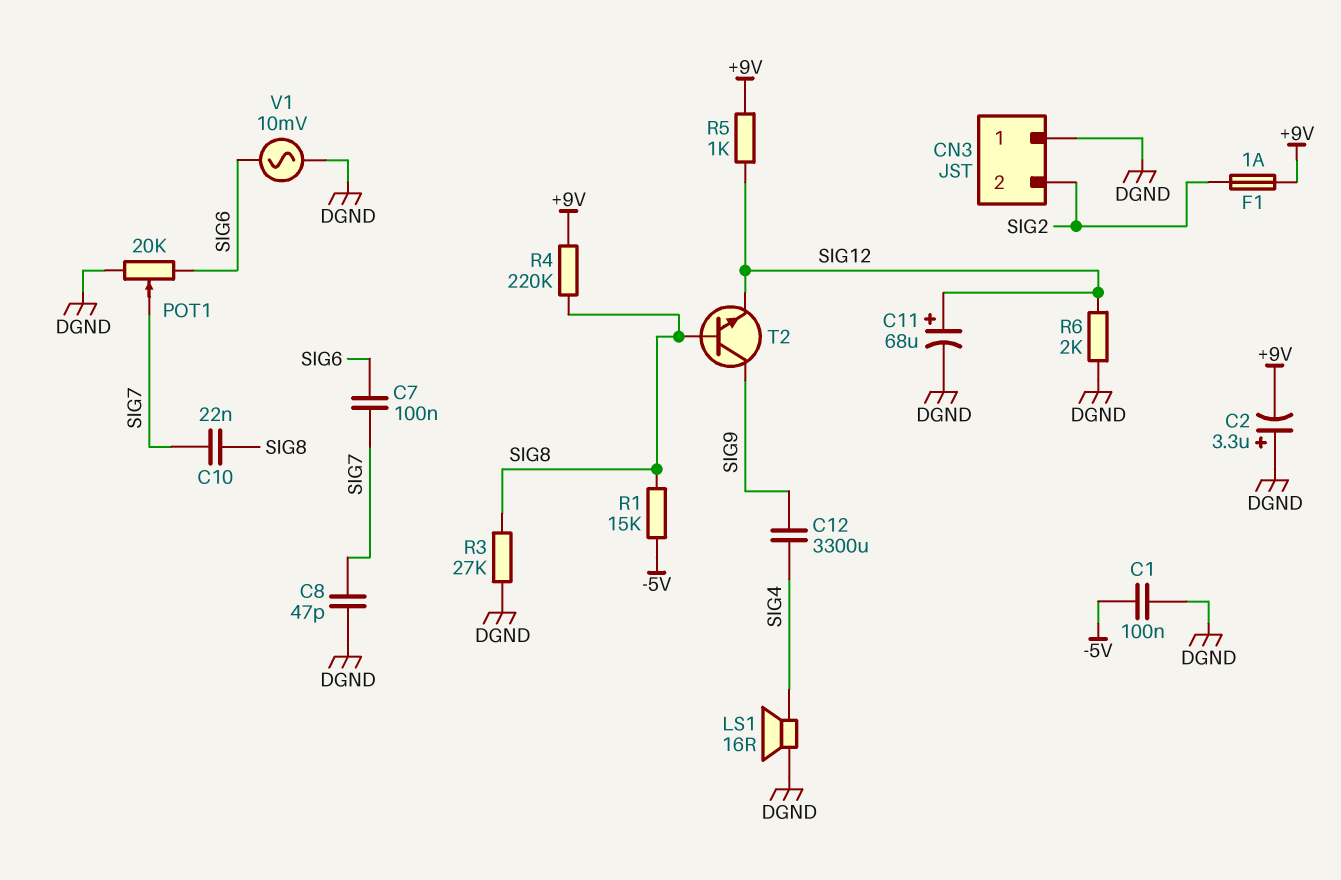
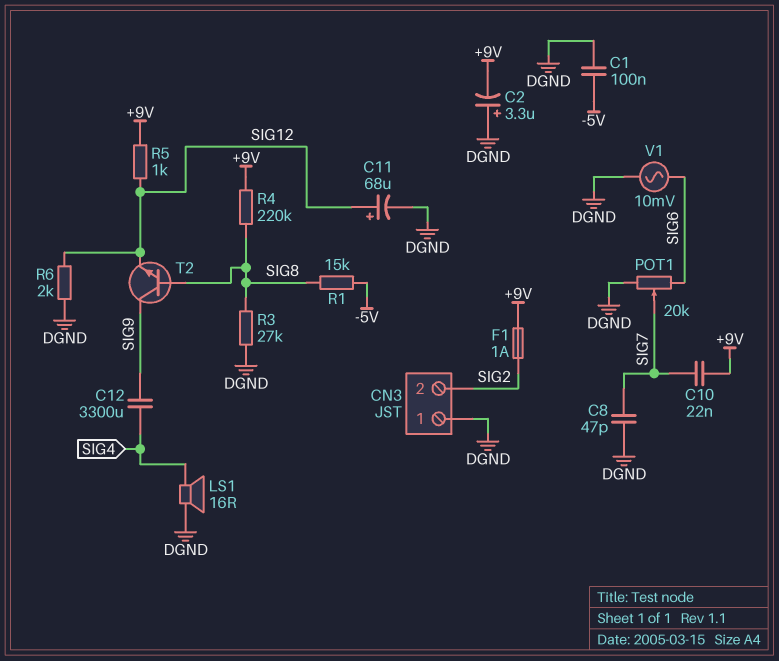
C7: 100nF (SIG6, SIG7) -> none
C10: 22nF (SIG7, SIG8) -> 22nF (+9V, SIG7)

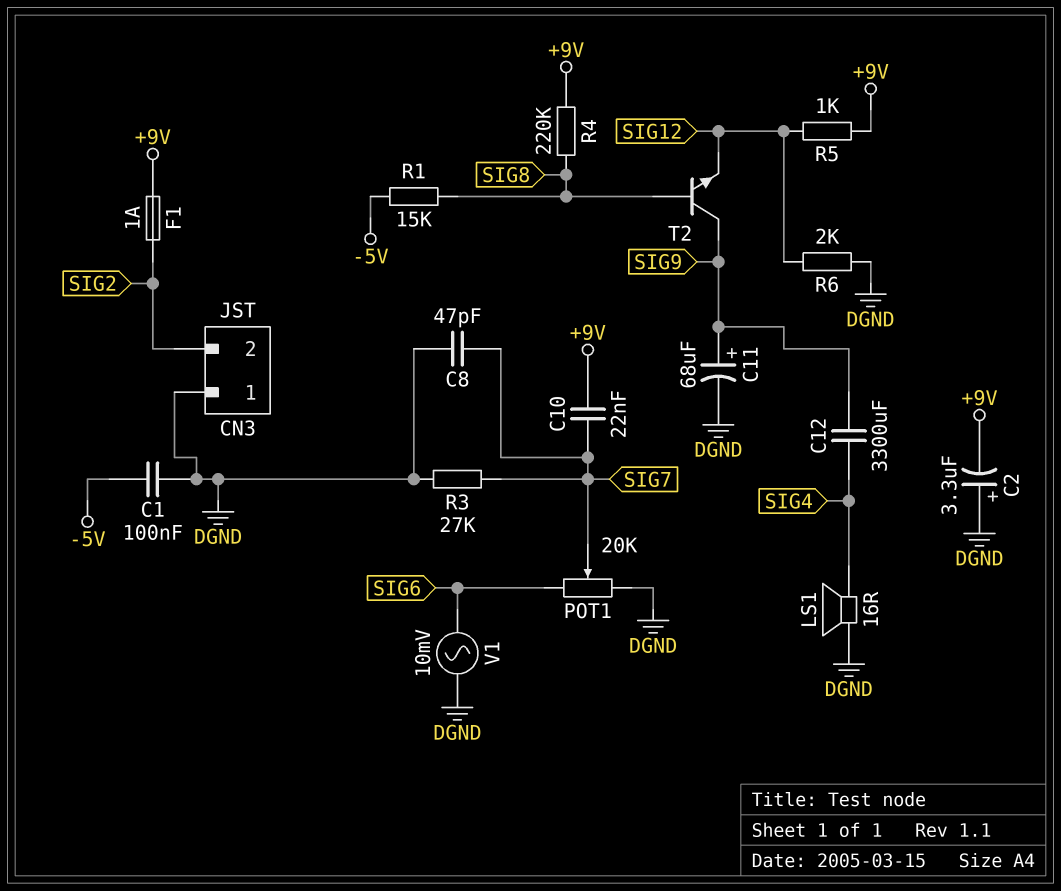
C11: 68uF (plus SIG12, minus DGND) -> 68uF (plus SIG9, minus DGND)
R3: 27k (DGND, SIG8) -> 27k (DGND, SIG7)

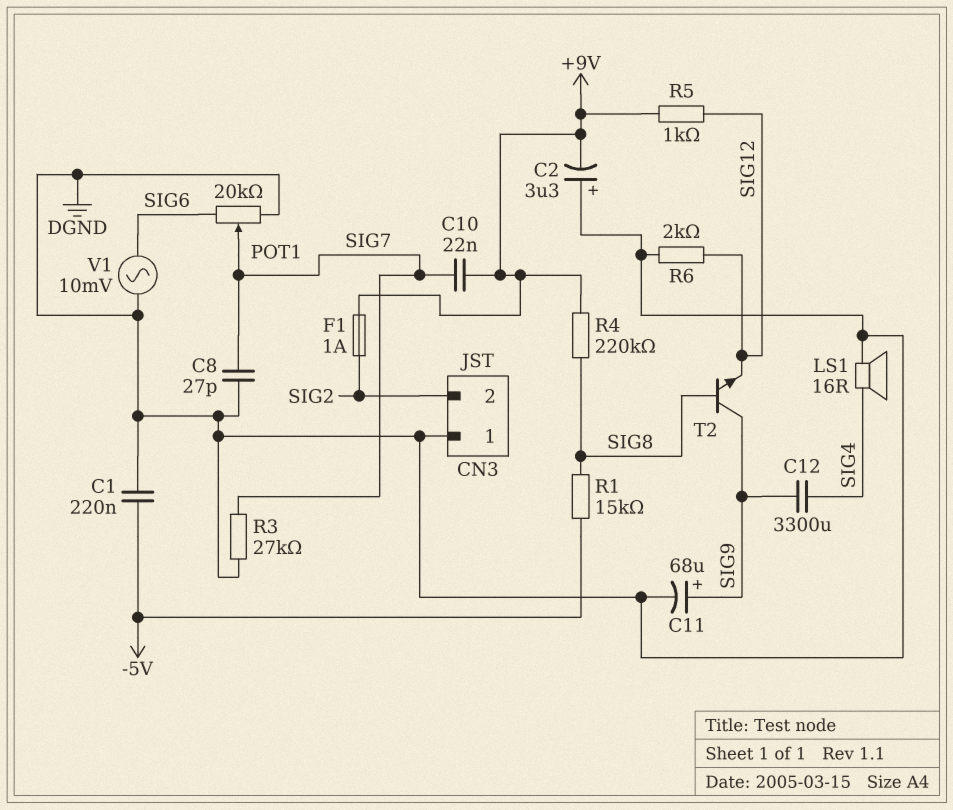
C1: 100nF (-5V, DGND) -> 220nF (-5V, DGND)
C8: 47pF (DGND, SIG7) -> 27pF (DGND, SIG7)

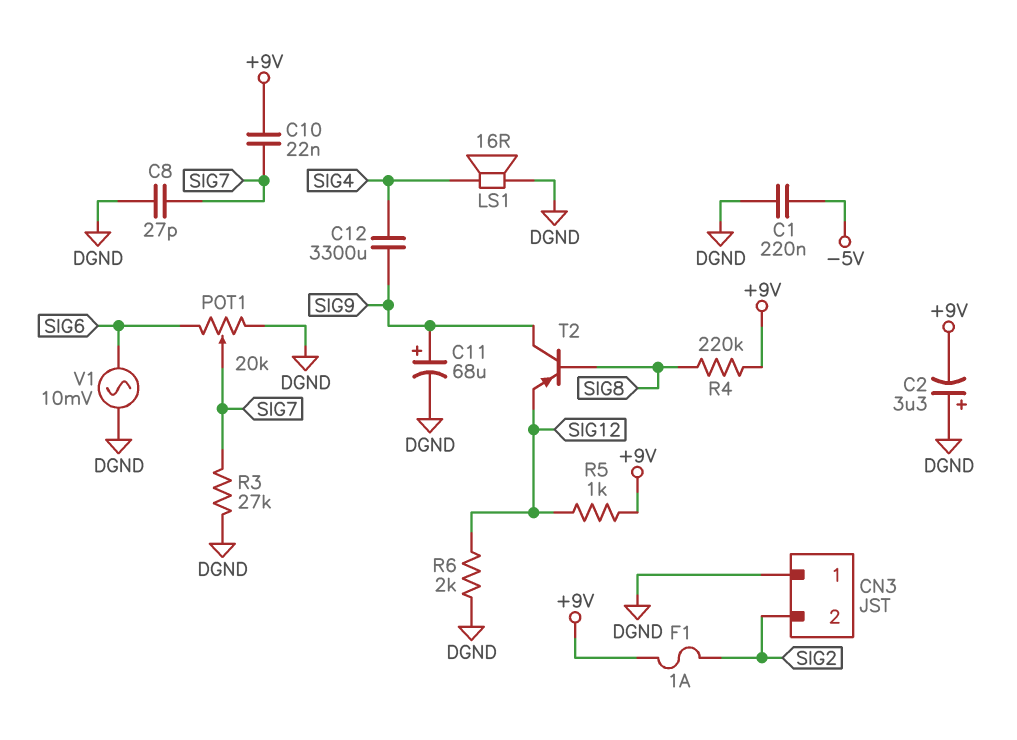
R1: 15k (-5V, SIG8) -> none
T2: NPN (B SIG8, C SIG9, E SIG12) -> PNP (B SIG8, C SIG9, E SIG12)

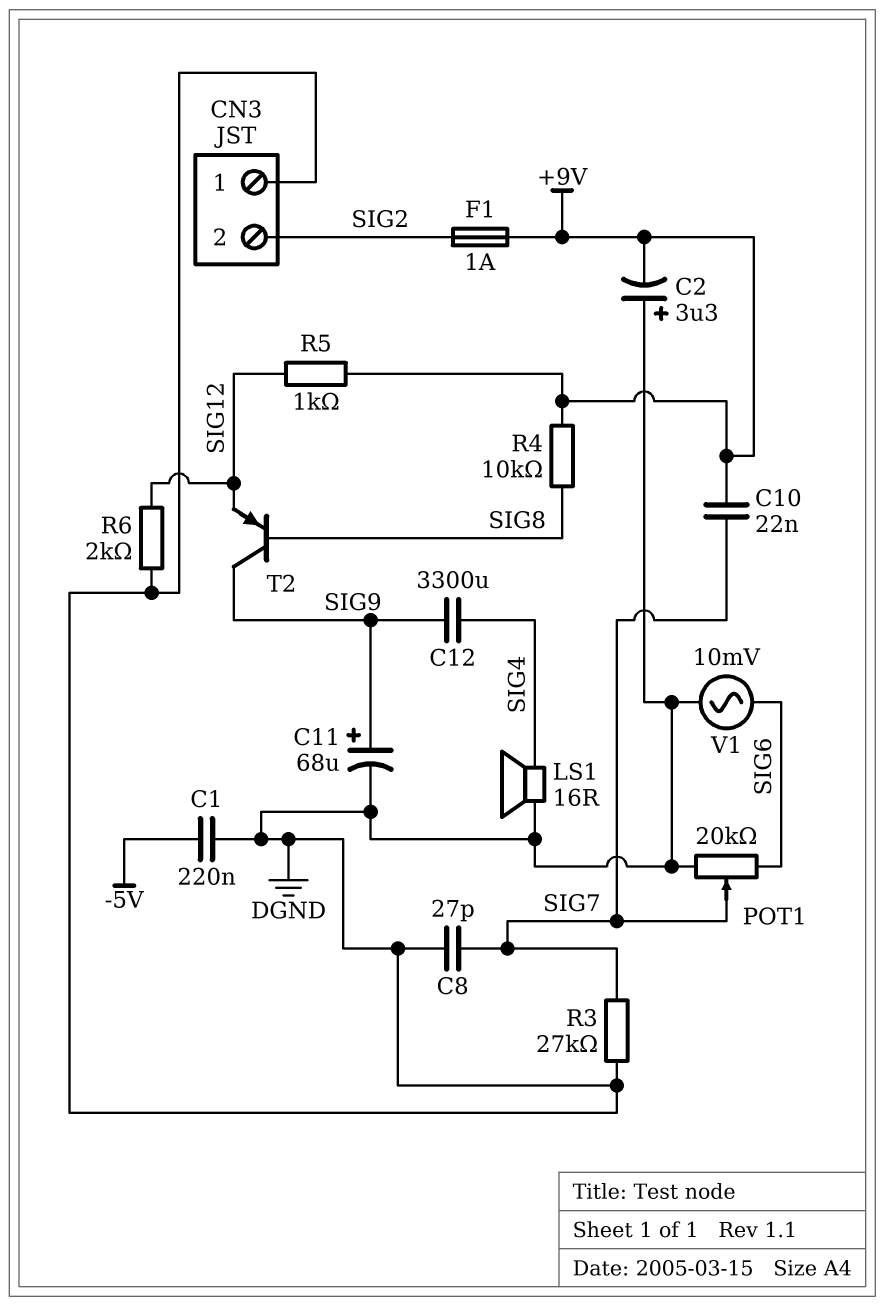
R4: 220k (+9V, SIG8) -> 10k (+9V, SIG8)

